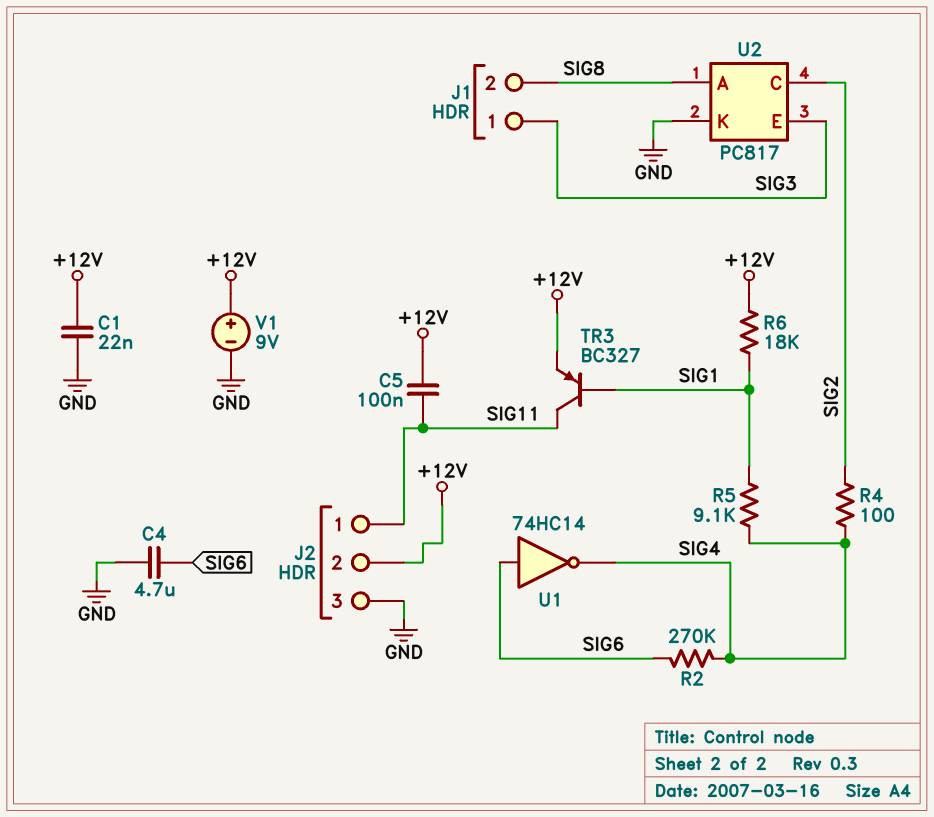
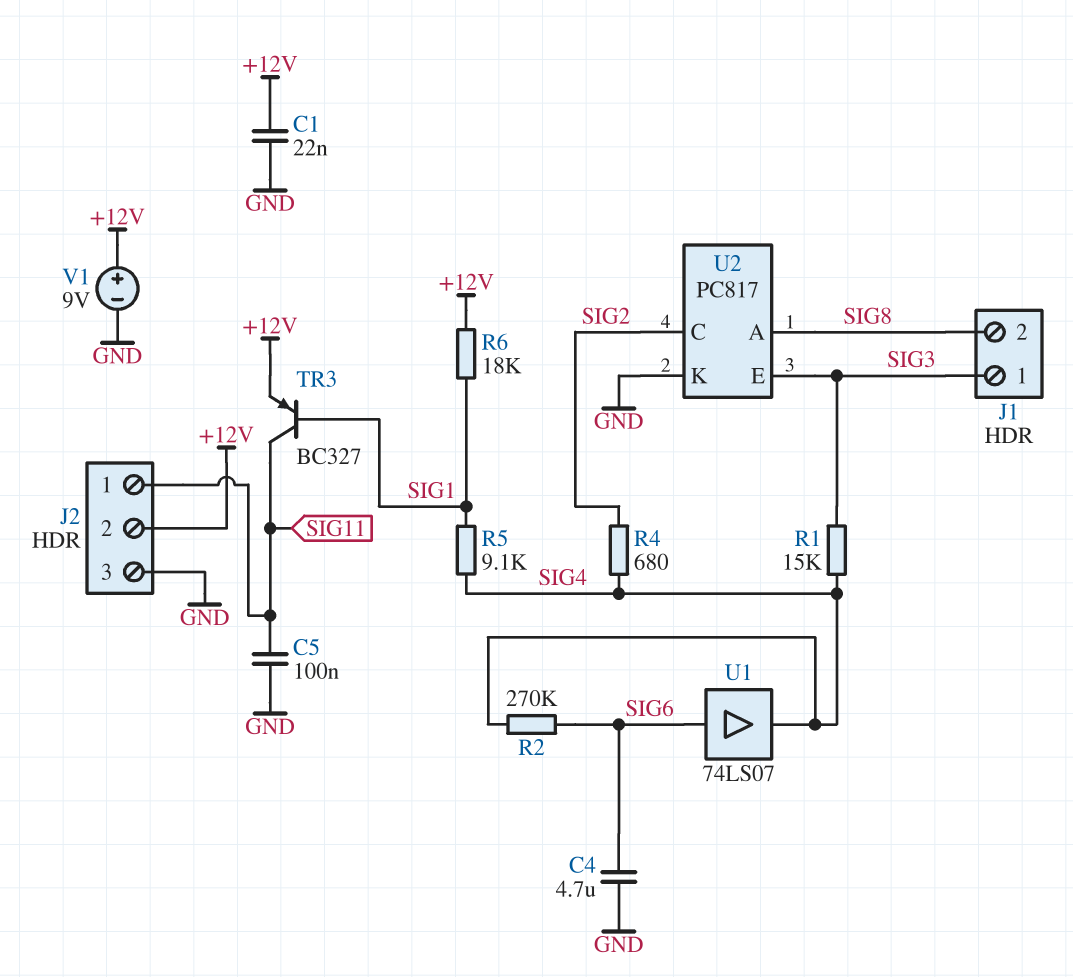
C5: 100nF (+12V, SIG11) -> 100nF (GND, SIG11)
R1: none -> 15k (SIG3, SIG4)
R4: 100 (SIG2, SIG4) -> 680 (SIG2, SIG4)
U1: NOT 74HC14 (in SIG6, out SIG4) -> buffer 74LS07 (in SIG6, out SIG4)

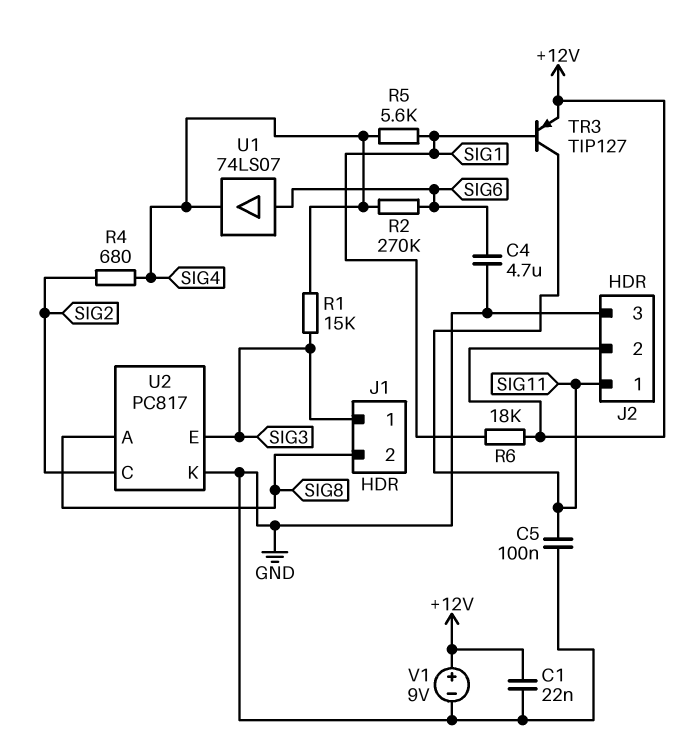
R5: 9.1k (SIG1, SIG4) -> 5.6k (SIG1, SIG4)
TR3: PNP BC327 (B SIG1, C SIG11, E +12V) -> PNP TIP127 (B SIG1, C SIG11, E +12V)

